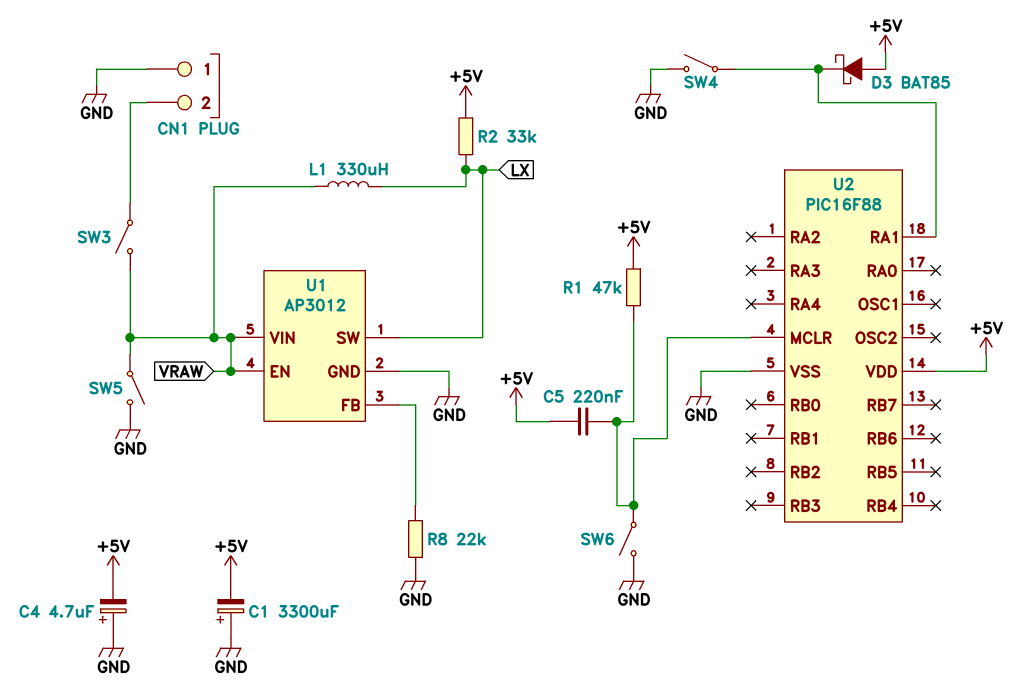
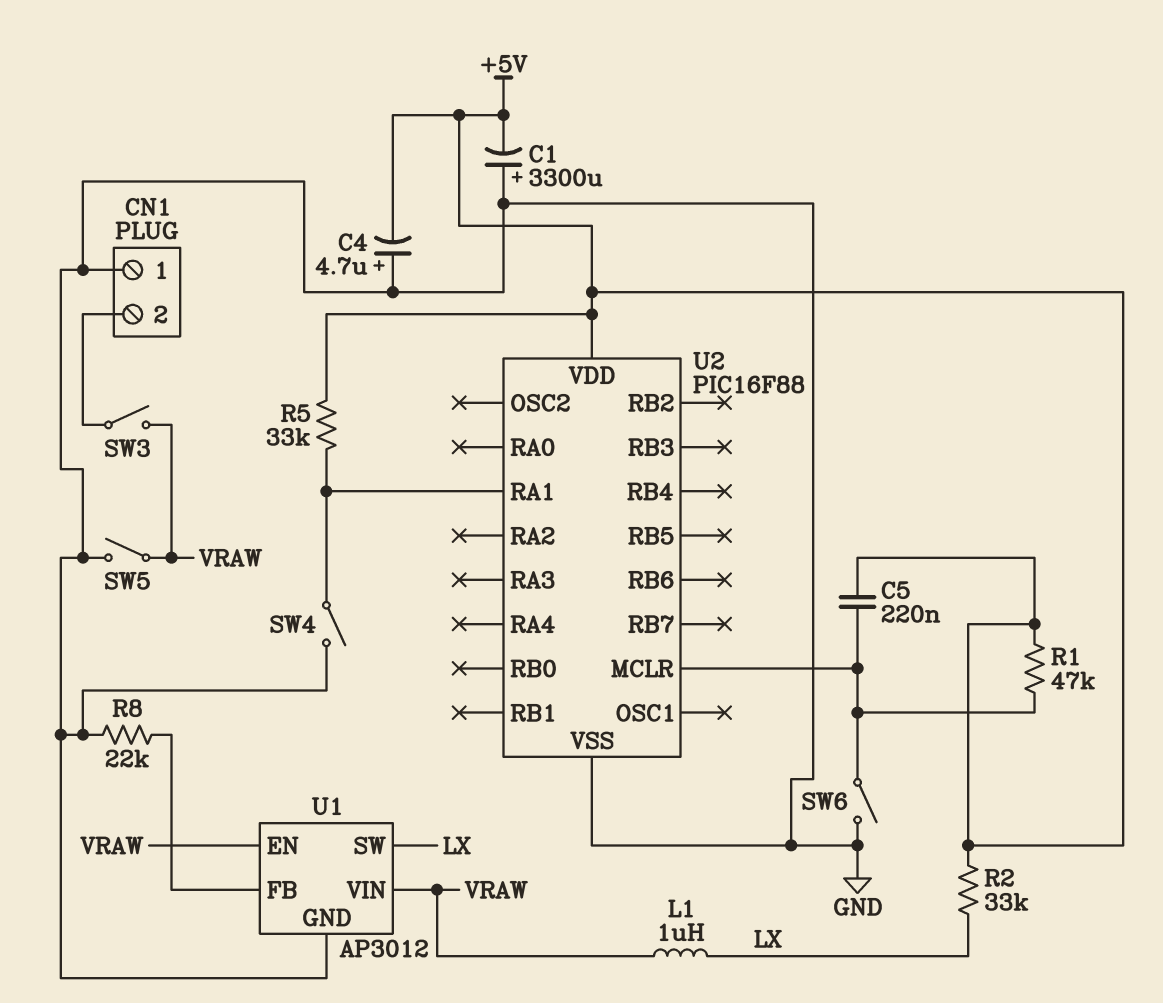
D3: schottky BAT85 (A +5V, K U2/RA1) -> none
L1: 330uH (LX, VRAW) -> 1uH (LX, VRAW)
R5: none -> 33k (+5V, U2/RA1)

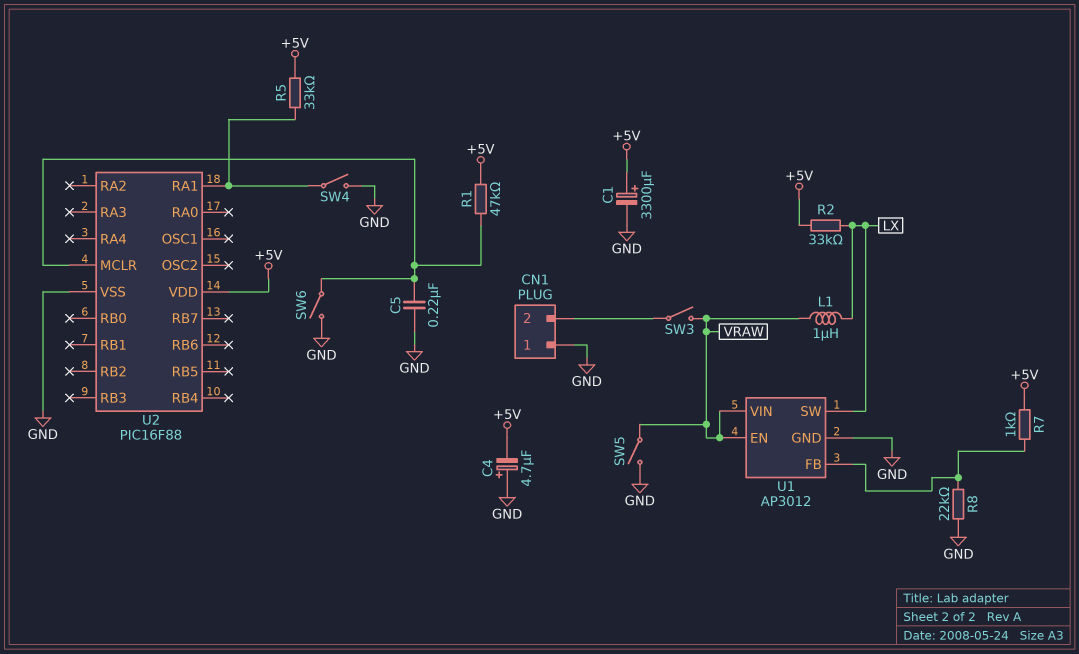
C1: 3300uF (plus GND, minus +5V) -> 3300uF (plus +5V, minus GND)
C5: 220nF (+5V, U2/MCLR) -> 220nF (GND, U2/MCLR)
R7: none -> 1k (+5V, U1/FB)

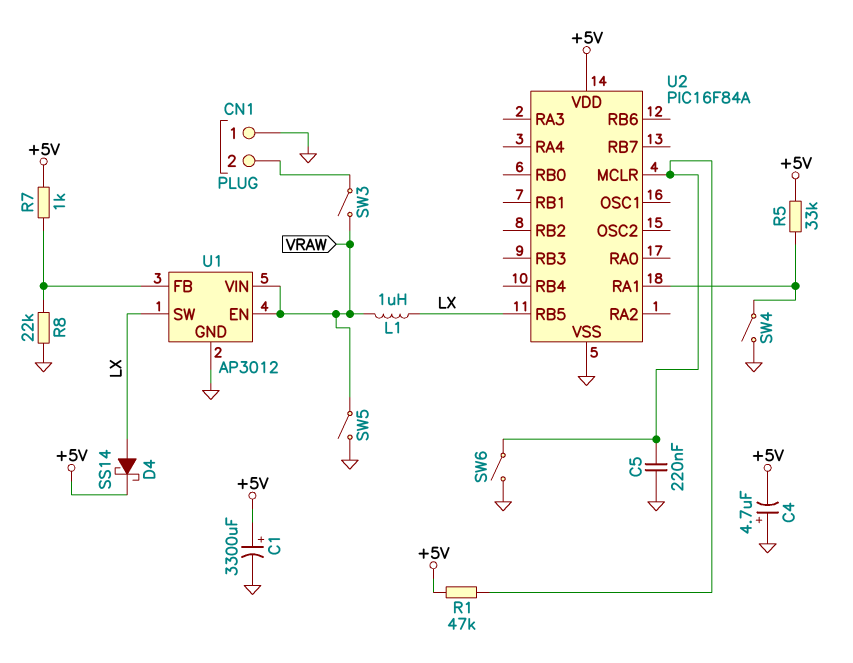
D4: none -> schottky SS14 (A LX, K +5V)
R2: 33k (+5V, LX) -> none
U2: PIC16F88 -> PIC16F84A
U2 pin RB5: none -> LX

